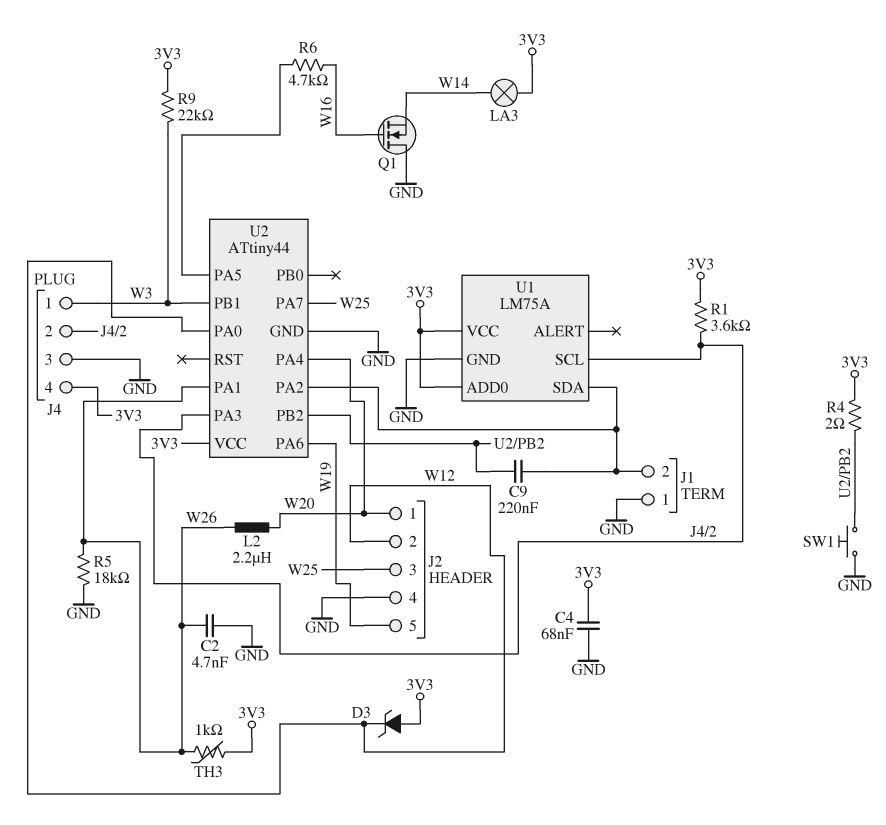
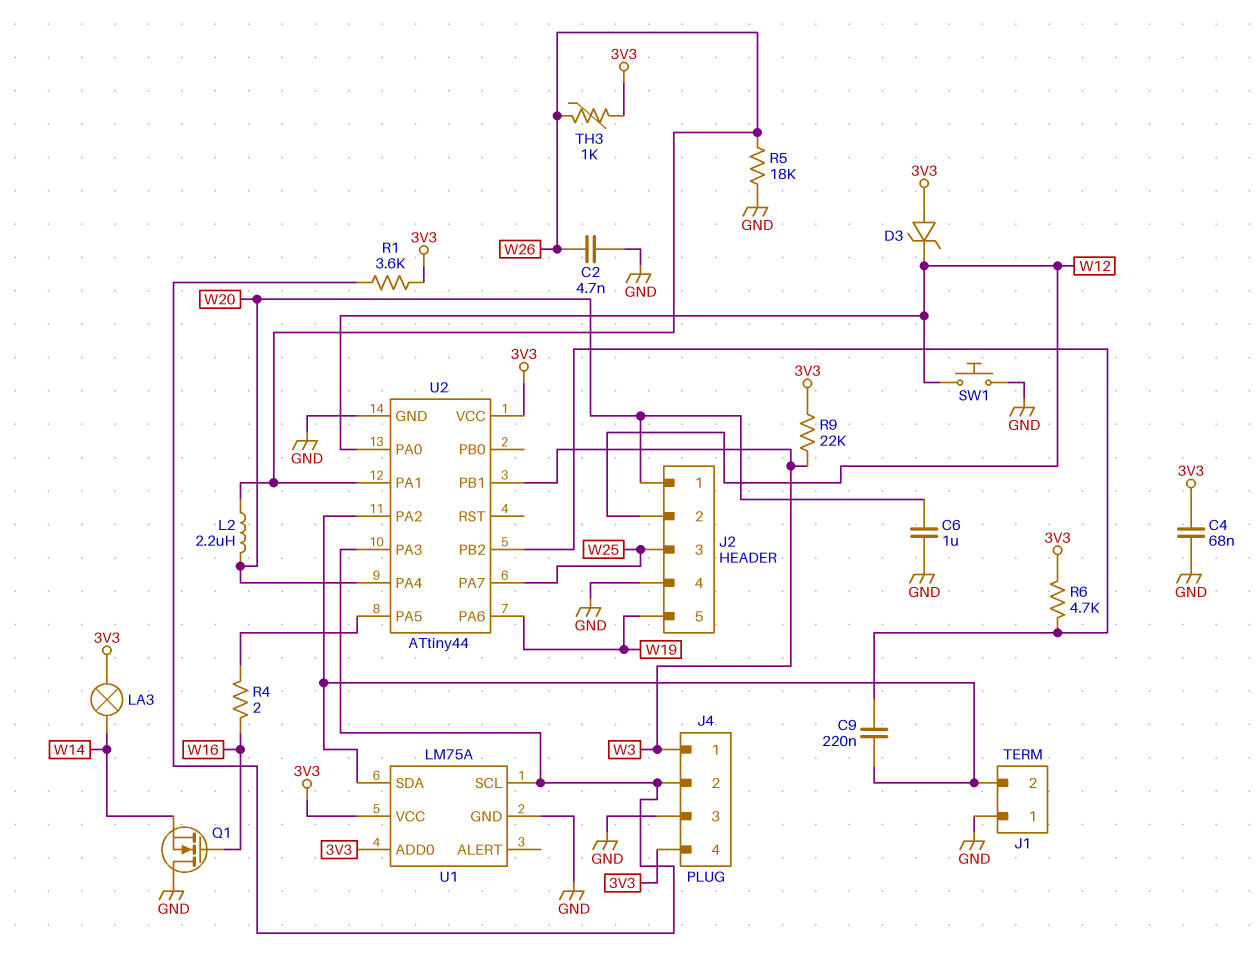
C6: none -> 1uF (GND, W20)
R4: 2 (3V3, U2/PB2) -> 2 (U2/PA5, W16)
R6: 4.7k (U2/PA5, W16) -> 4.7k (3V3, U2/PB2)
SW1: button (GND, U2/PB2) -> button (GND, W12)

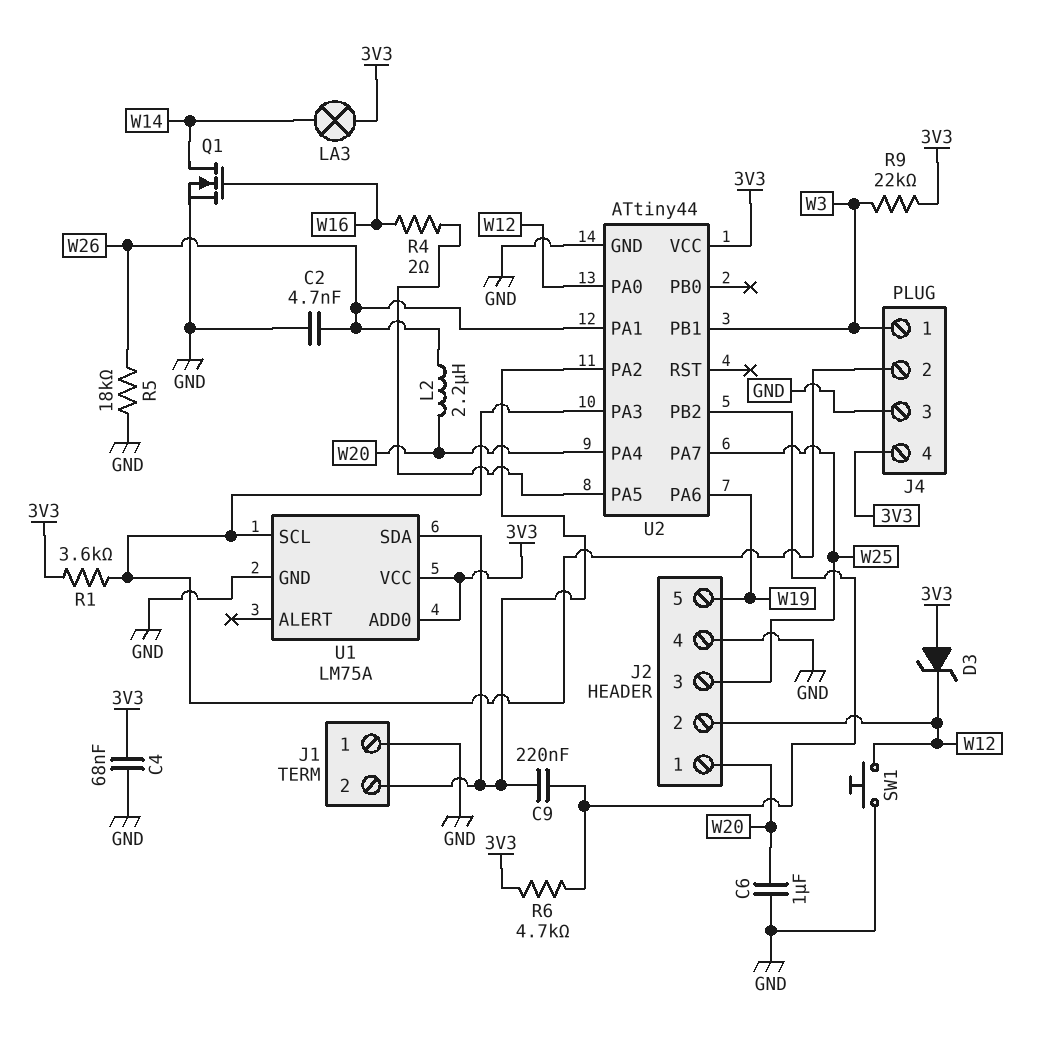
Q1: NMOS (G W16, D GND, S W14) -> NMOS (G W16, D W14, S GND)
TH3: 1k (3V3, W26) -> none

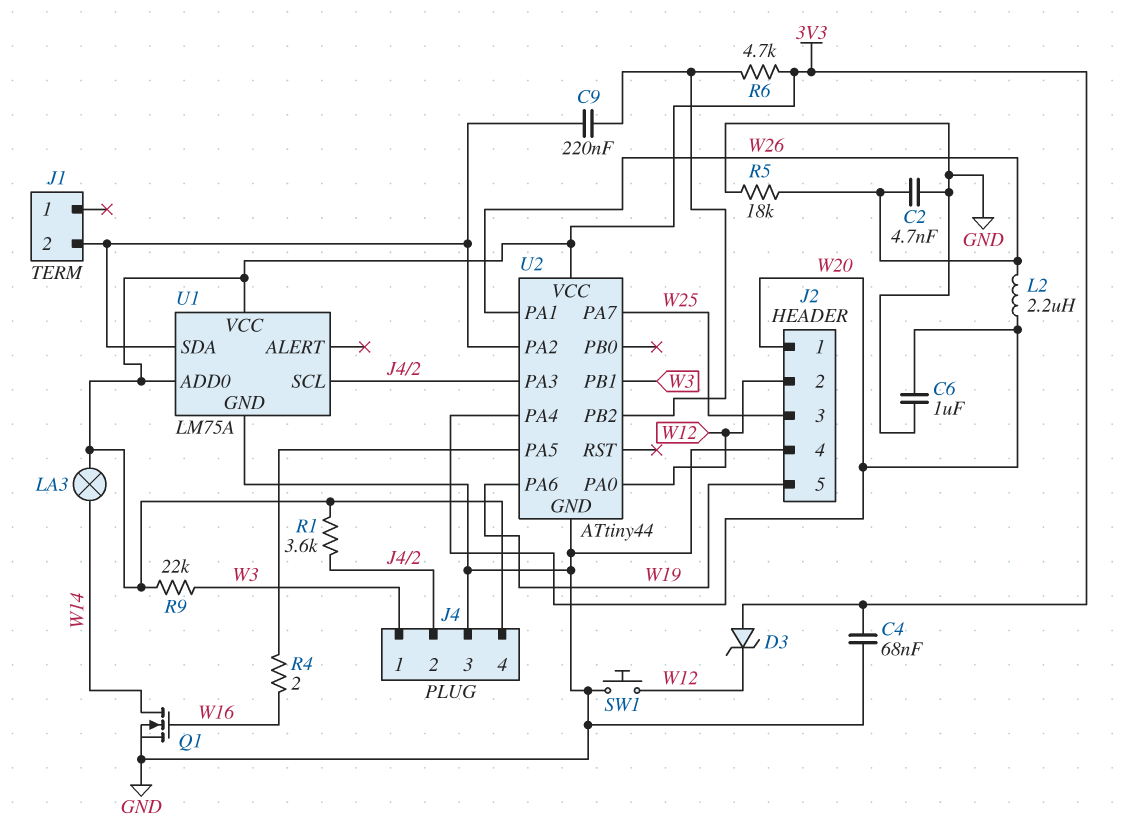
J1 pin 1: GND -> none

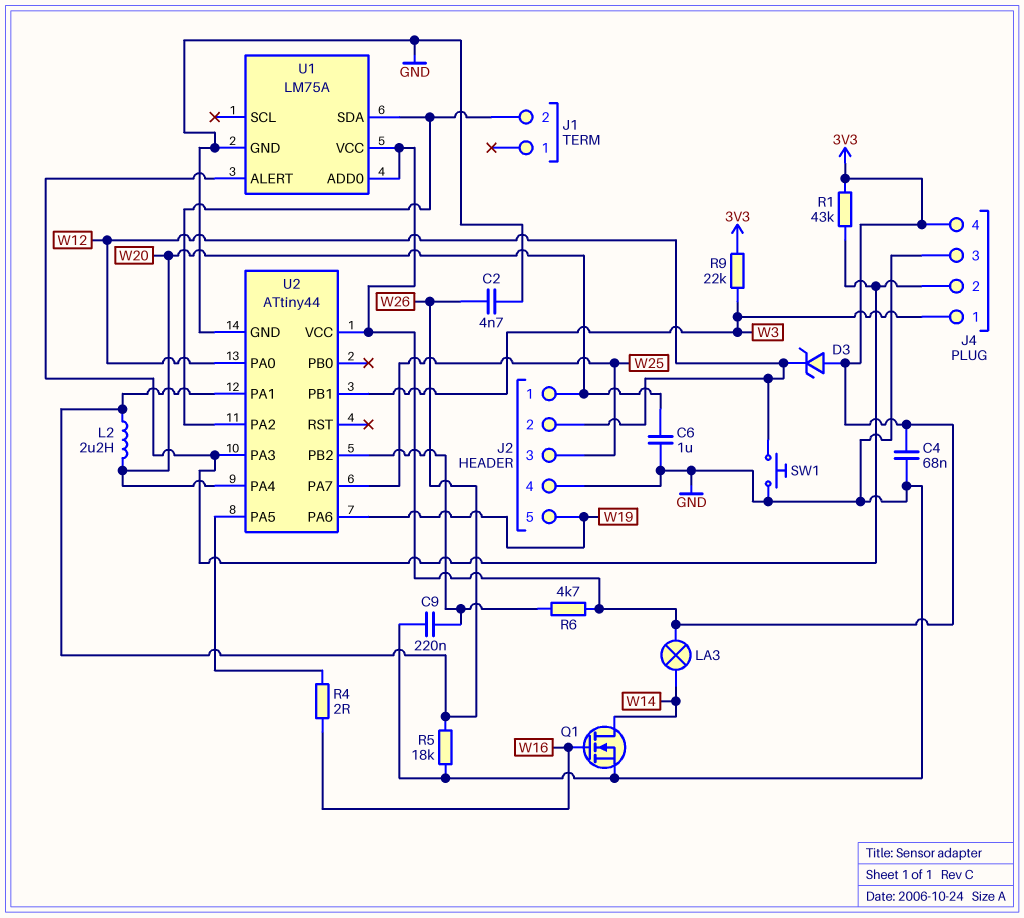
C9: 220nF (J1/2, U2/PB2) -> 220nF (GND, U2/PB2)
R1: 3.6k (3V3, J4/2) -> 43k (3V3, J4/2)
U1 pin ALERT: none -> J4/2
U1 pin SCL: J4/2 -> none

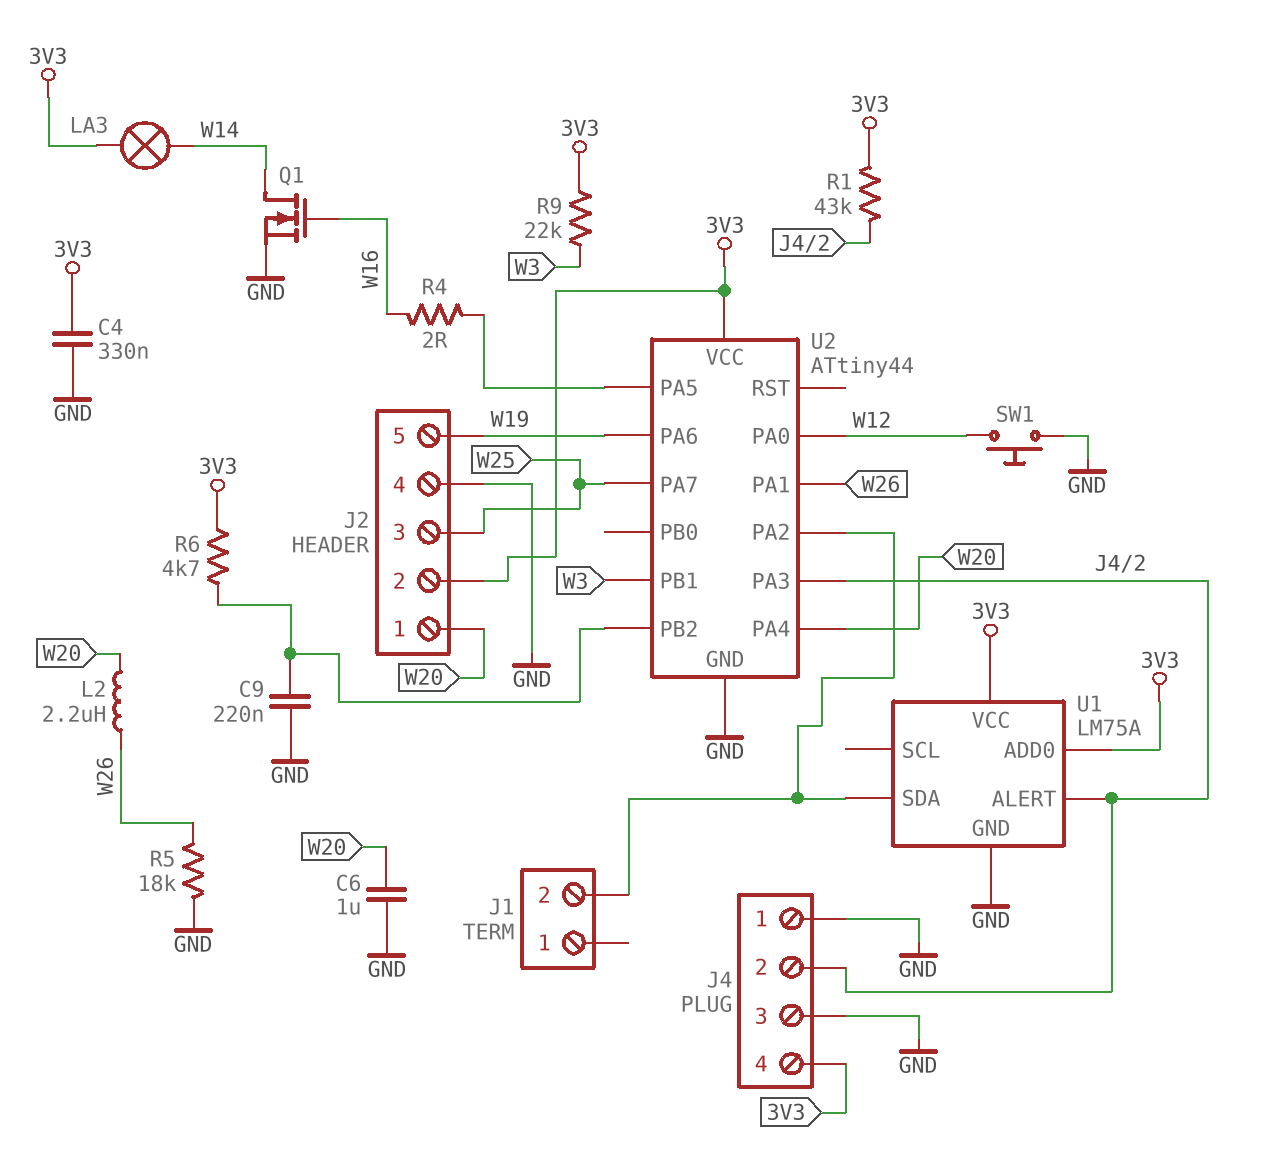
C2: 4.7nF (GND, W26) -> none
C4: 68nF (3V3, GND) -> 330nF (3V3, GND)
D3: zener (A 3V3, K W12) -> none
J2 pin 2: W12 -> 3V3
J4 pin 1: W3 -> GND

